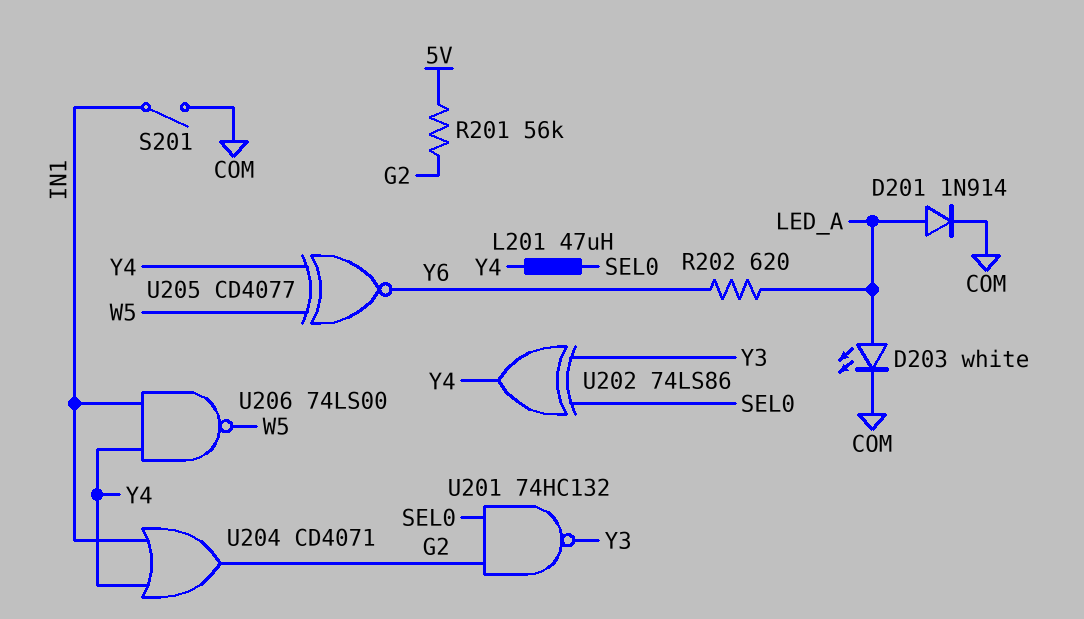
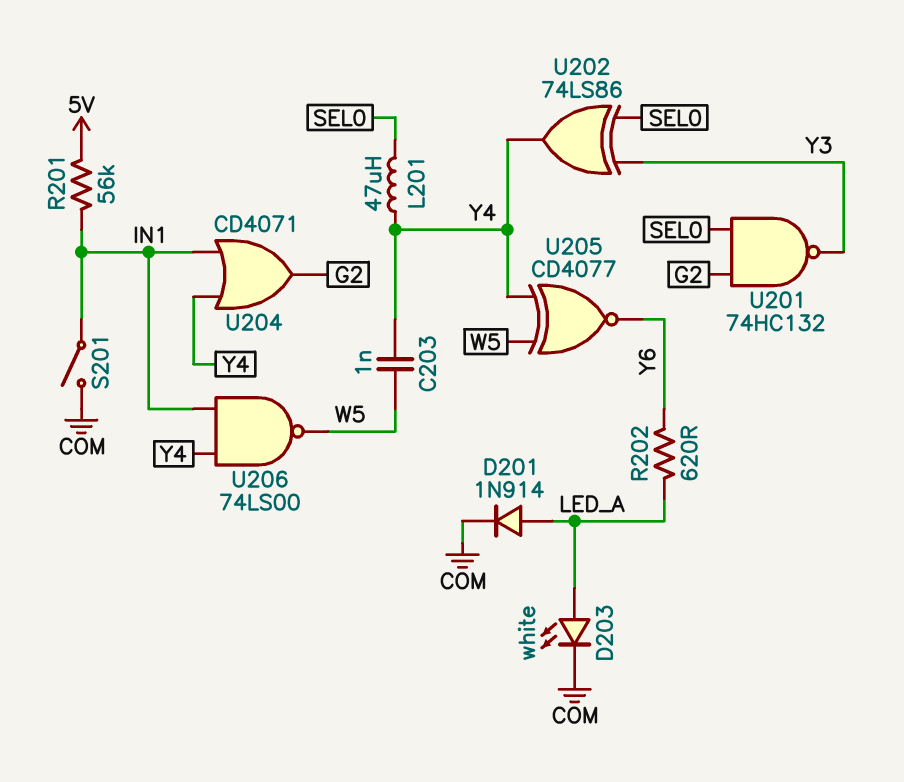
C203: none -> 1nF (W5, Y4)
R201: 56k (5V, G2) -> 56k (5V, IN1)

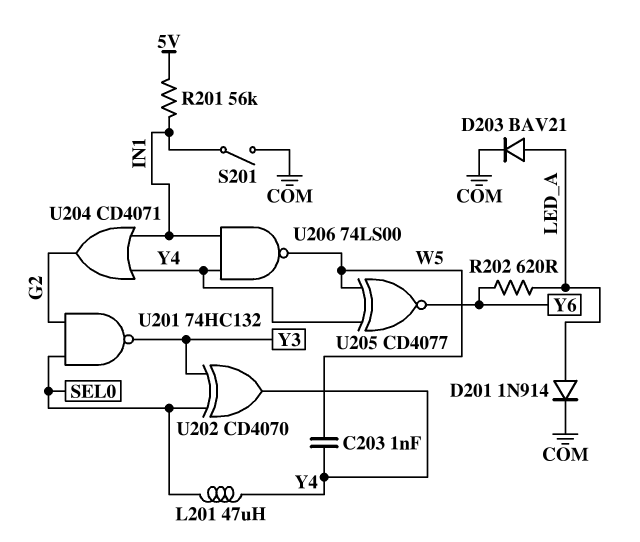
D203: LED white (A LED_A, K COM) -> diode BAV21 (A LED_A, K COM)
U202: XOR 74LS86 (in SEL0, in Y3, out Y4) -> XOR CD4070 (in SEL0, in Y3, out Y4)

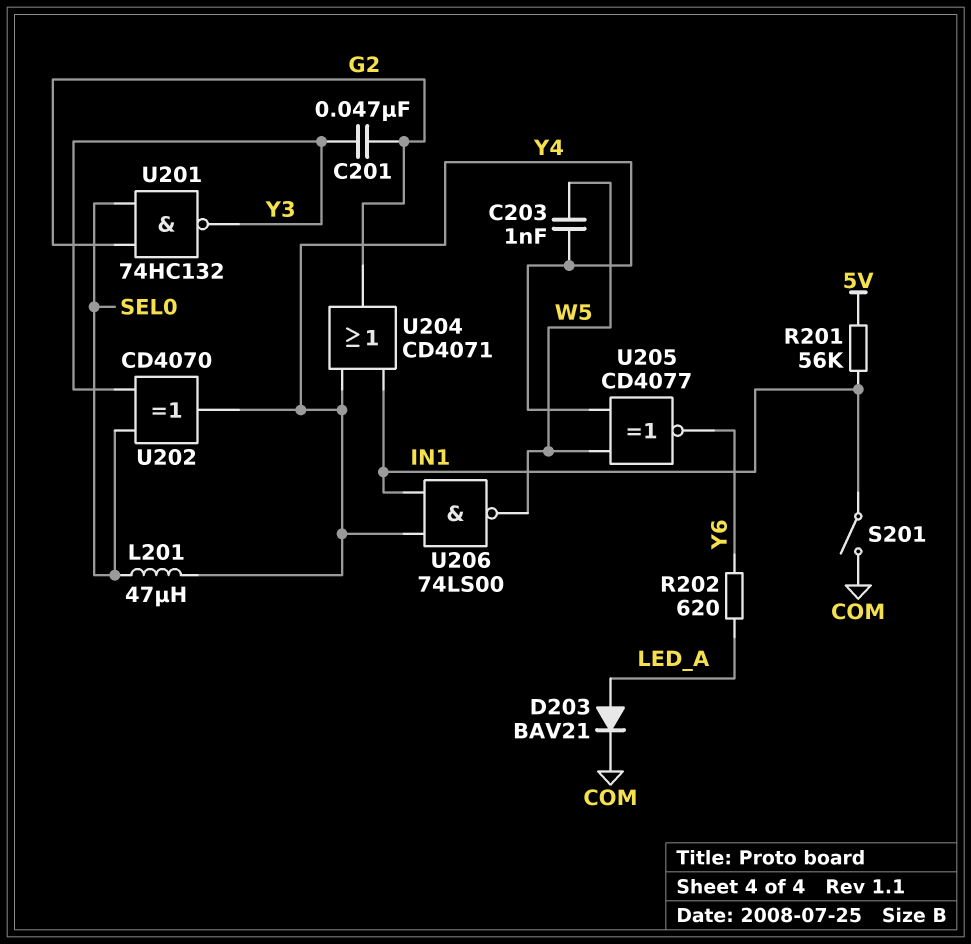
C201: none -> 47nF (G2, Y3)
D201: diode 1N914 (A LED_A, K COM) -> none

